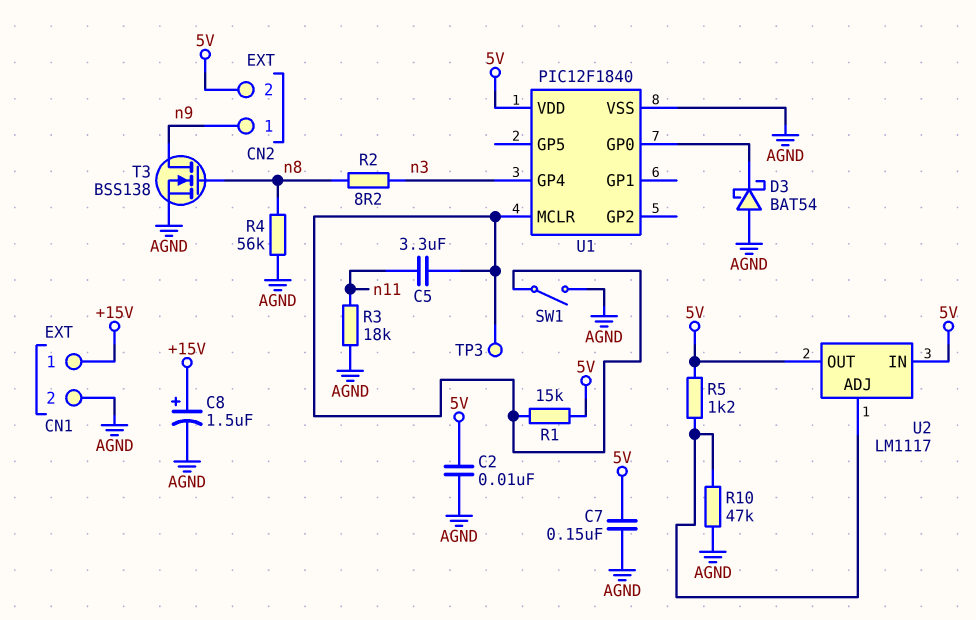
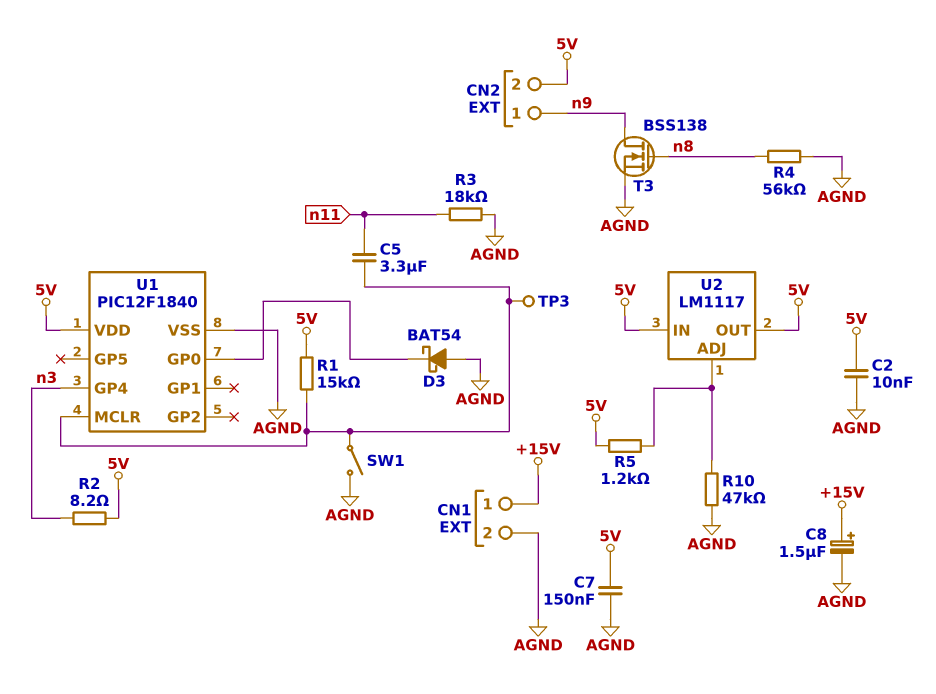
R2: 8.2 (n3, n8) -> 8.2 (5V, n3)

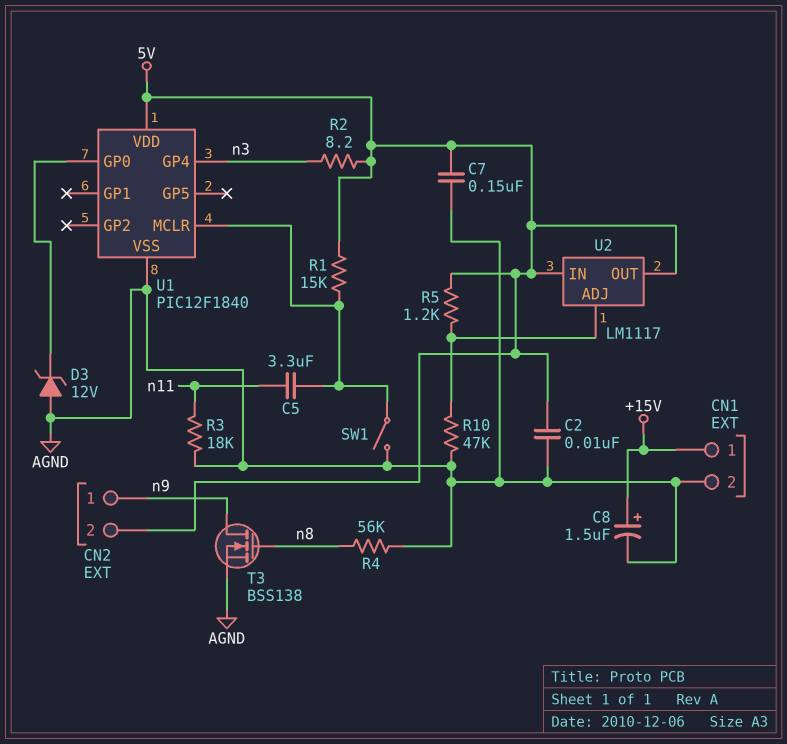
D3: schottky BAT54 (A AGND, K U1/GP0) -> zener 12V (A AGND, K U1/GP0)
TP3: test point (U1/MCLR) -> none

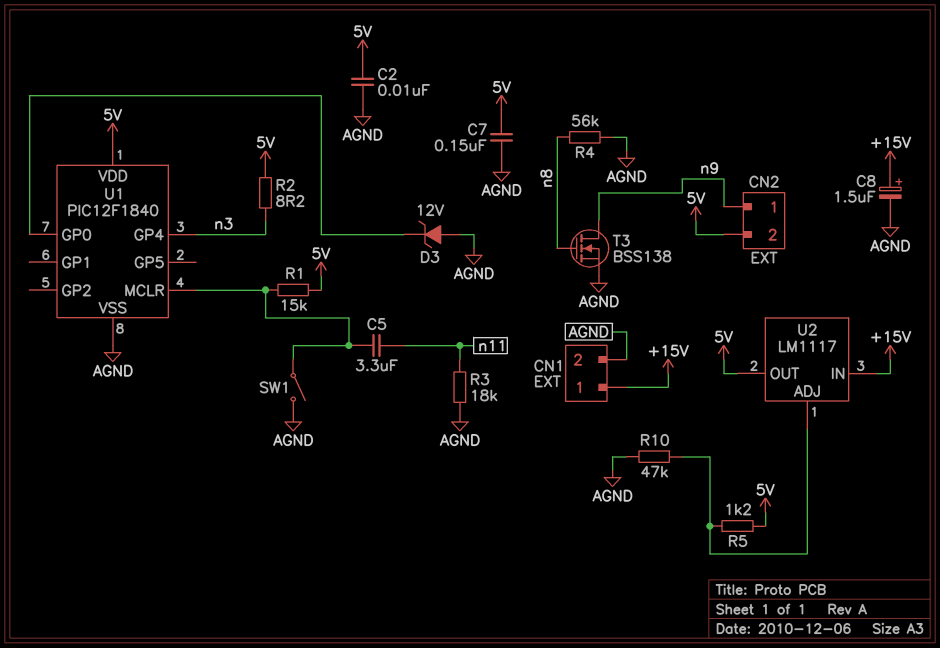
U2 pin IN: 5V -> +15V

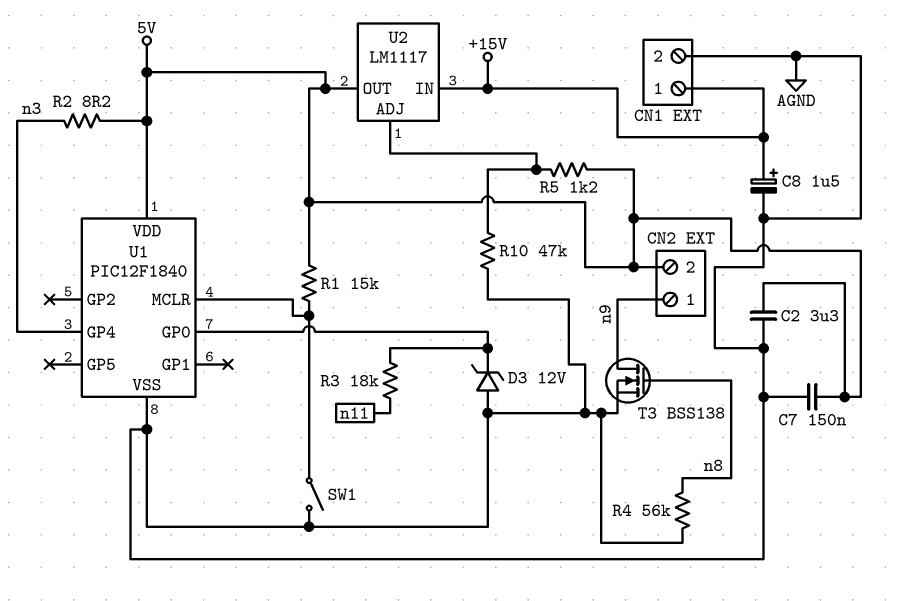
C2: 10nF (5V, AGND) -> 3.3uF (5V, AGND)
C5: 3.3uF (U1/MCLR, n11) -> none
R3: 18k (AGND, n11) -> 18k (U1/GP0, n11)

